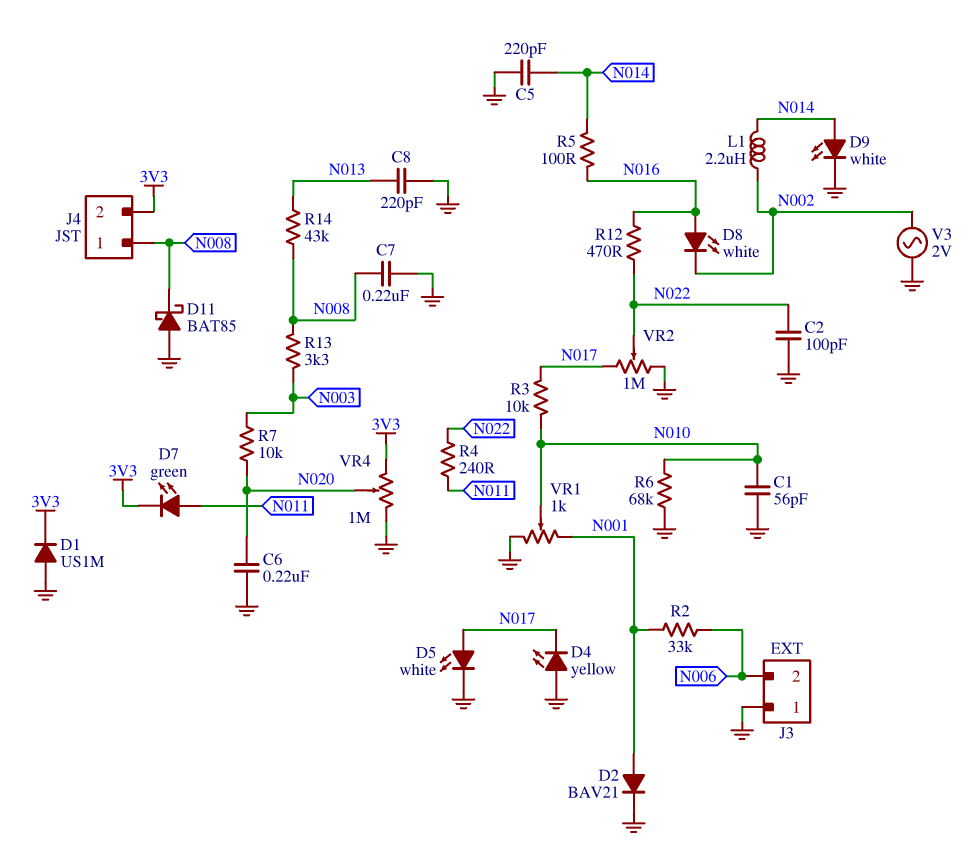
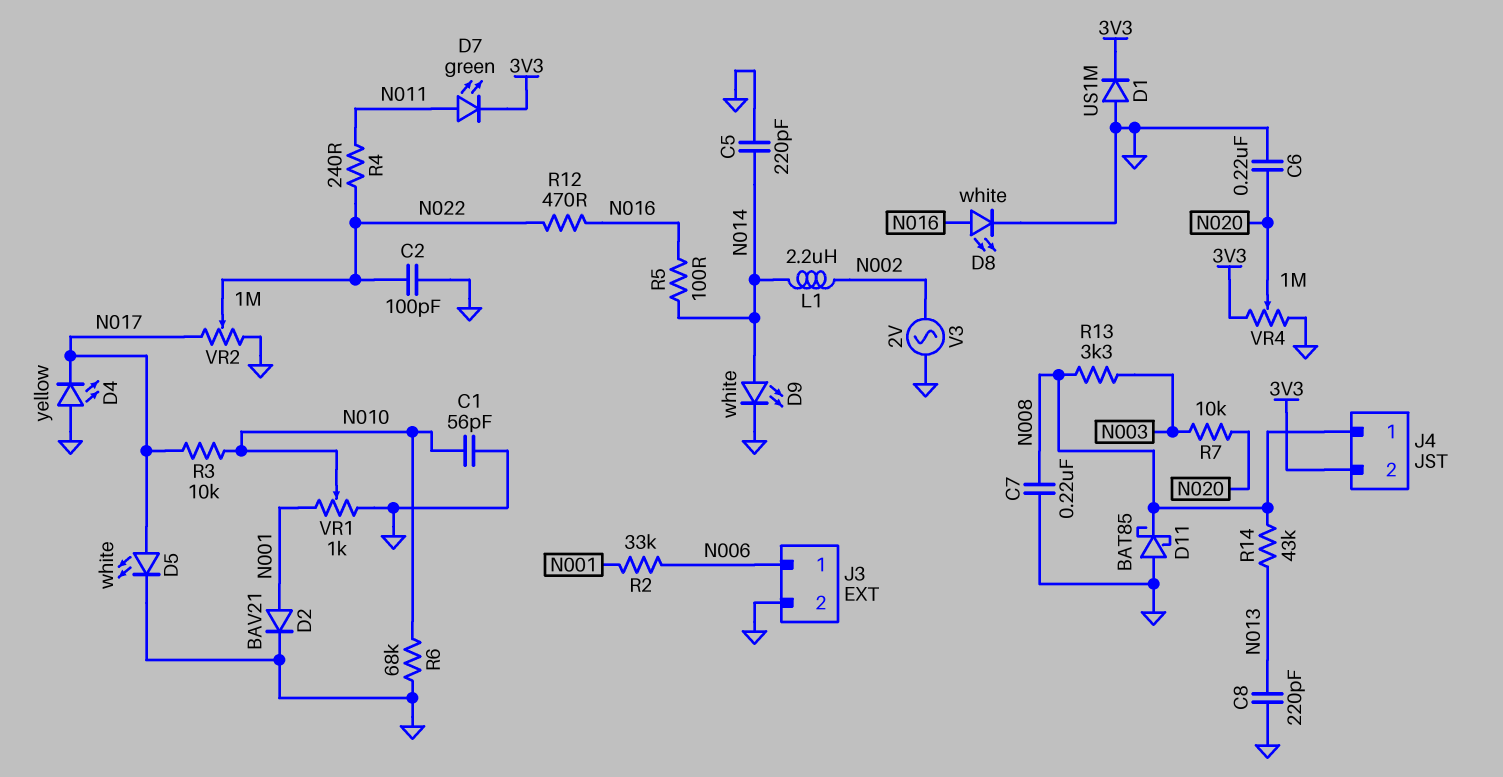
D8: LED white (A N016, K N002) -> LED white (A N016, K GND)
J3 pin 1: GND -> N006
J3 pin 2: N006 -> GND

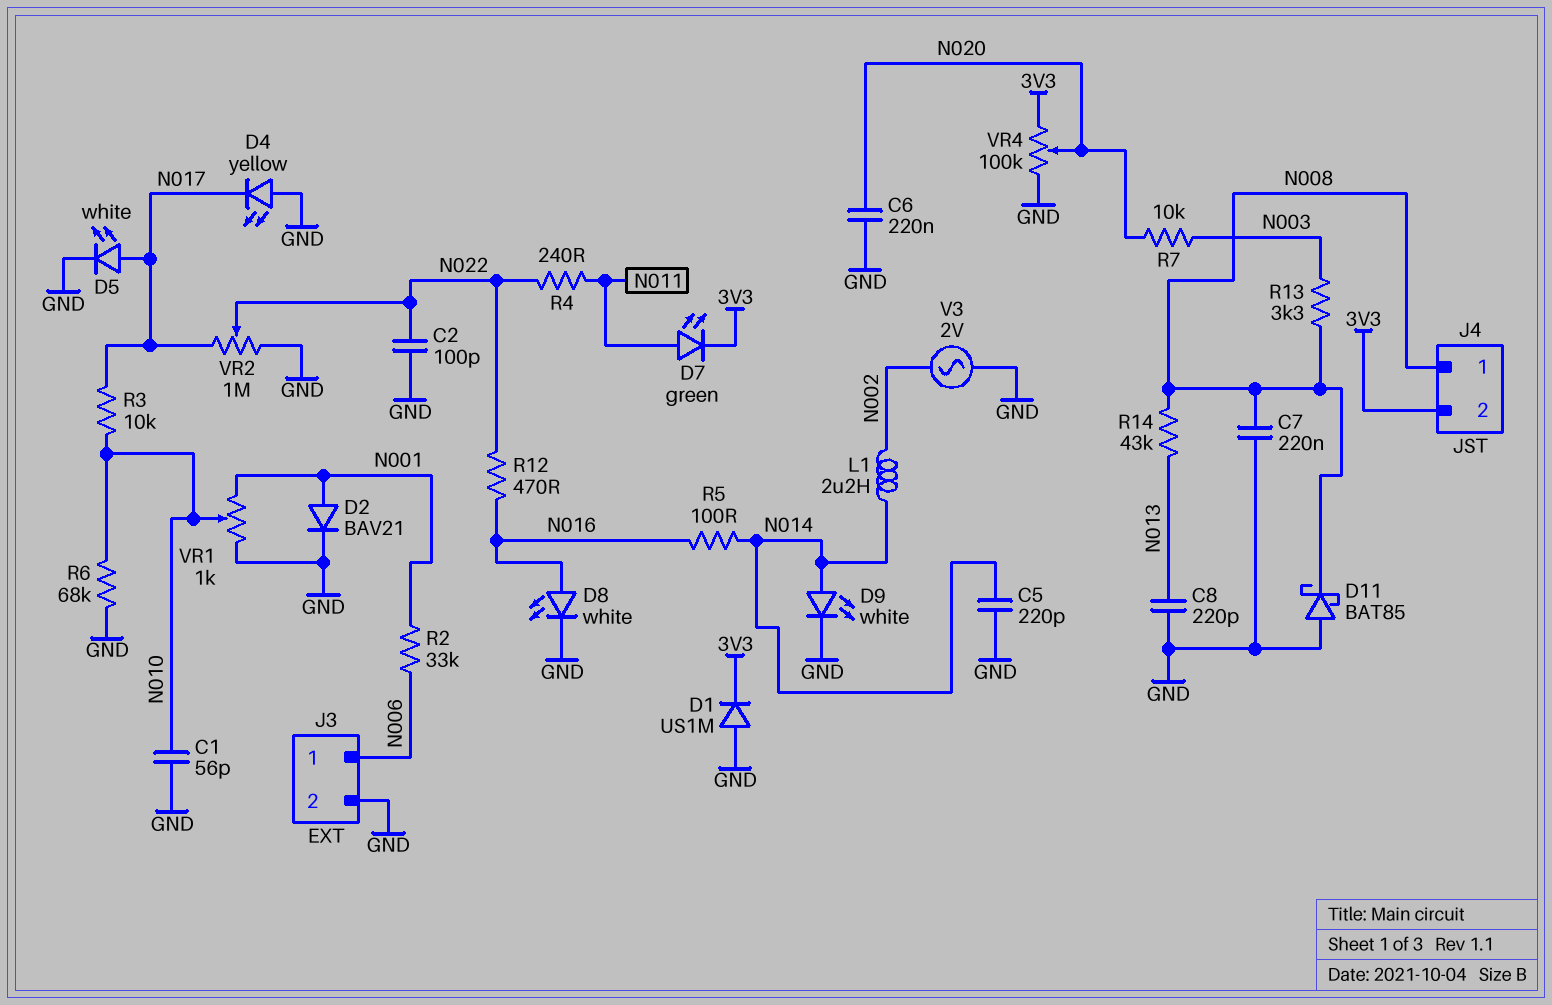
VR4: 1M (3V3, GND, wiper N020) -> 100k (3V3, GND, wiper N020)

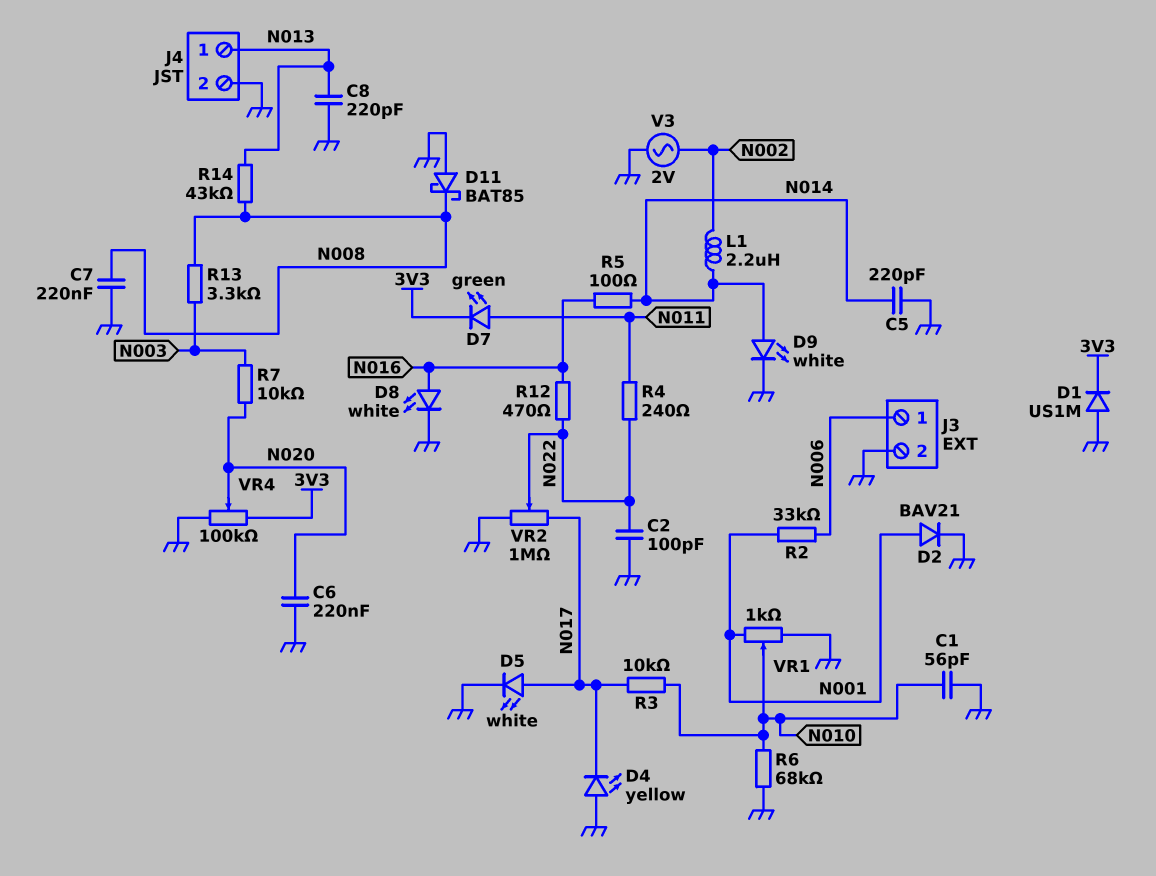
J4 pin 1: N008 -> N013
J4 pin 2: 3V3 -> GND

